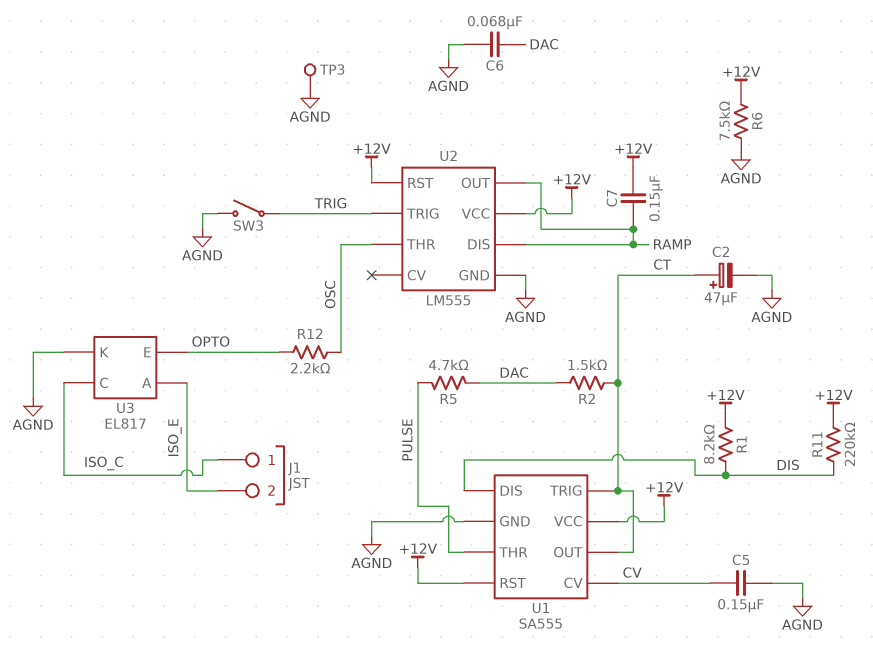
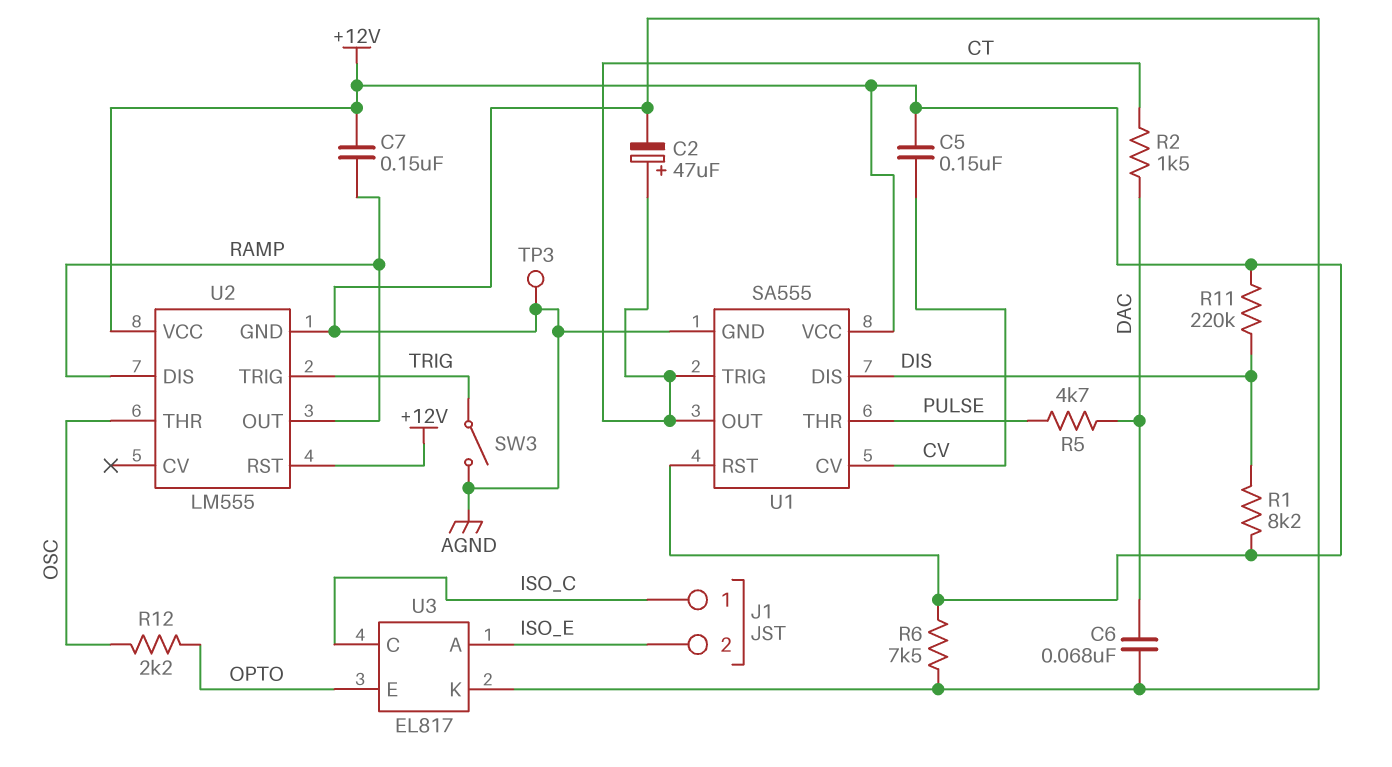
C5: 150nF (AGND, CV) -> 150nF (+12V, CV)

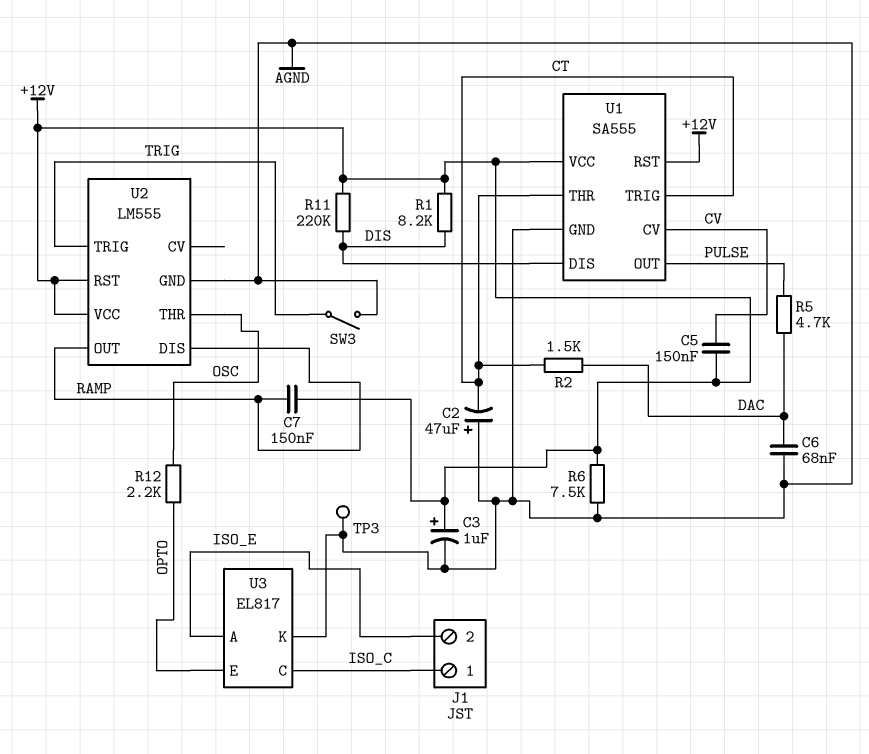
C2: 47uF (plus CT, minus AGND) -> 47uF (plus AGND, minus CT)
C3: none -> 1uF (plus +12V, minus AGND)
U1 pin OUT: CT -> PULSE
U1 pin THR: PULSE -> CT

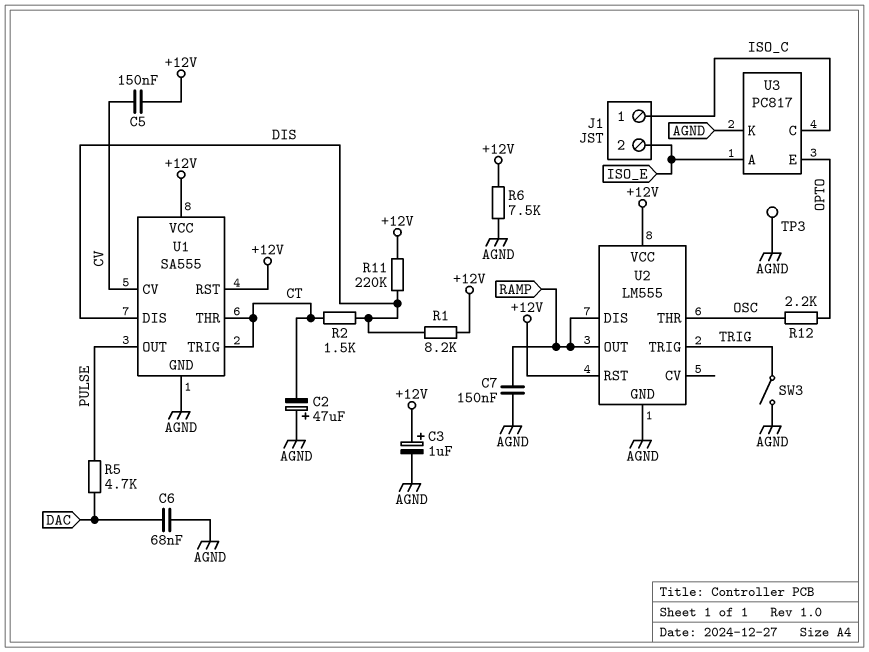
C7: 150nF (+12V, RAMP) -> 150nF (AGND, RAMP)
R2: 1.5k (CT, DAC) -> 1.5k (CT, DIS)
U3: EL817 -> PC817

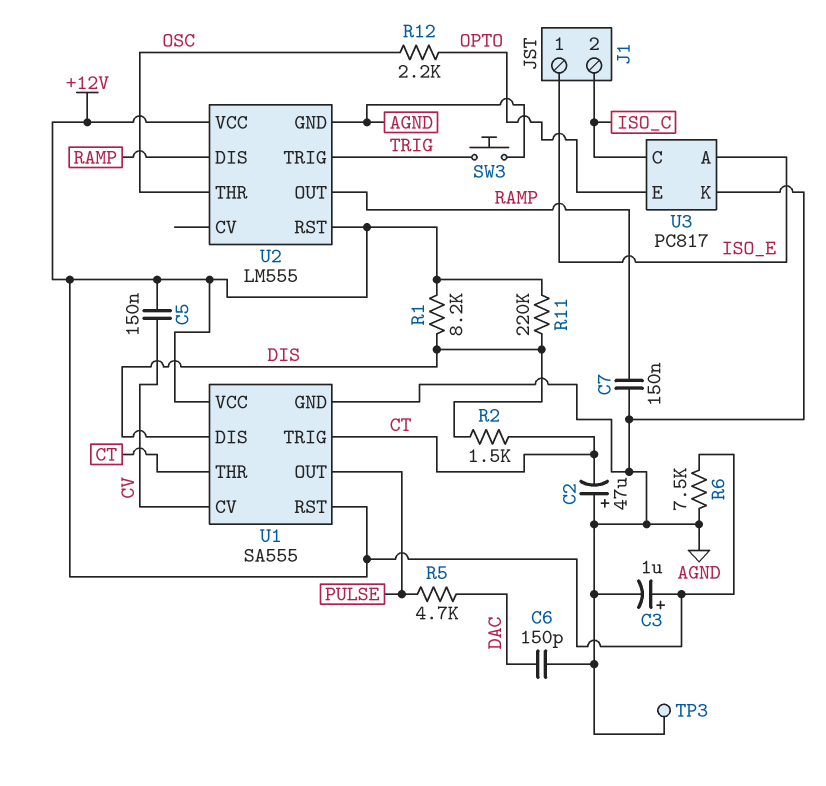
C6: 68nF (AGND, DAC) -> 150pF (AGND, DAC)
J1 pin 1: ISO_C -> ISO_E
J1 pin 2: ISO_E -> ISO_C
SW3: switch (AGND, TRIG) -> button (AGND, TRIG)

